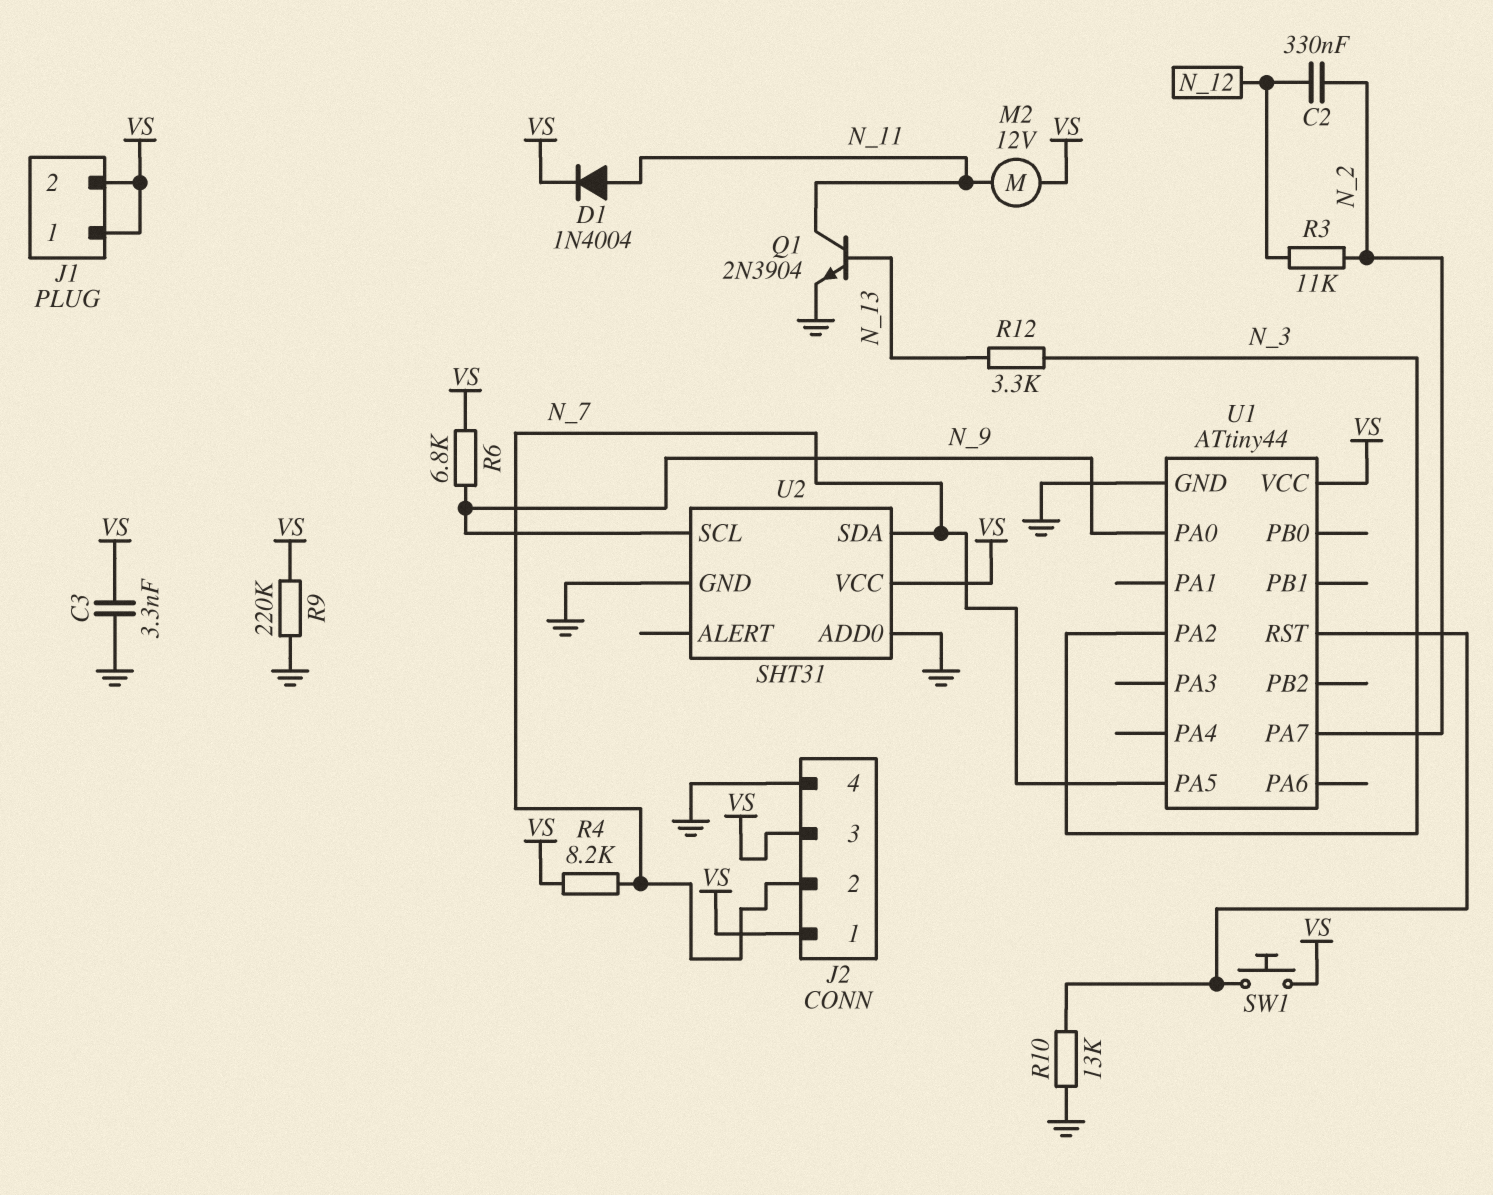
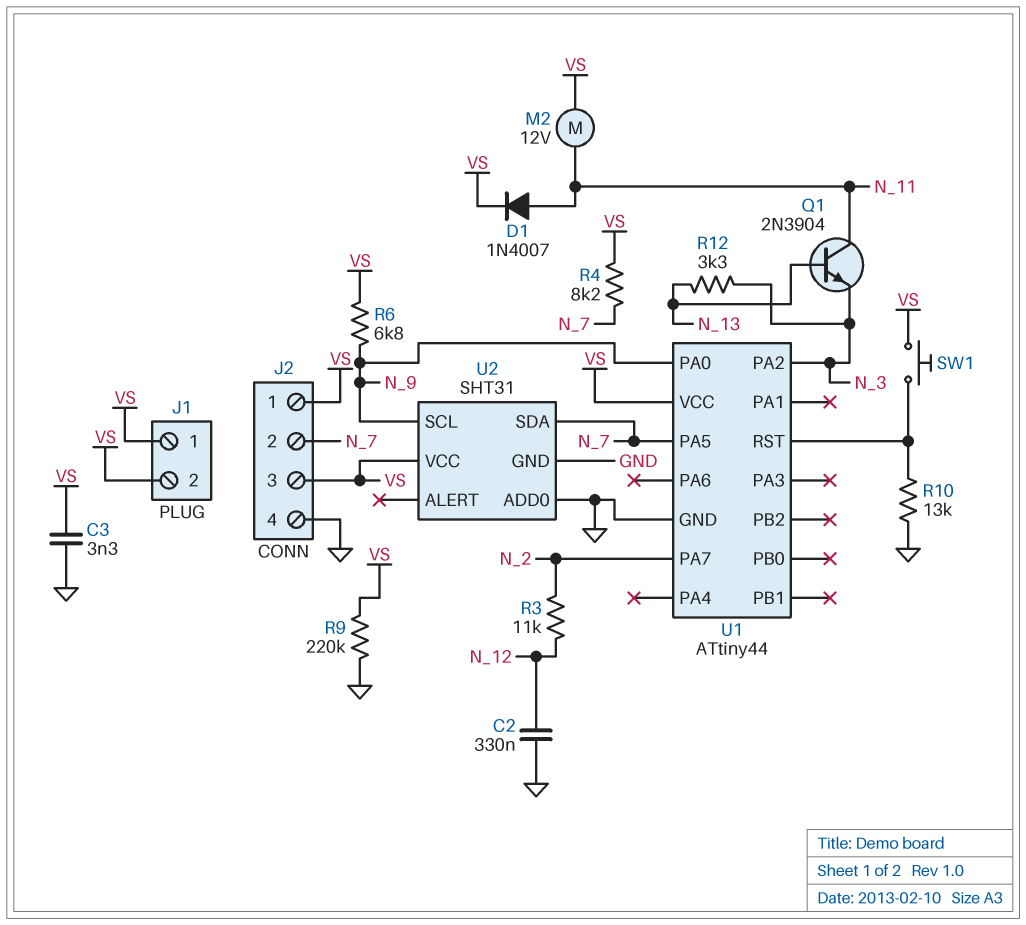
C2: 330nF (N_2, N_12) -> 330nF (GND, N_12)
D1: diode 1N4004 (A N_11, K VS) -> diode 1N4007 (A N_11, K VS)
Q1: NPN 2N3904 (B N_13, C N_11, E GND) -> NPN 2N3904 (B N_13, C N_11, E N_3)

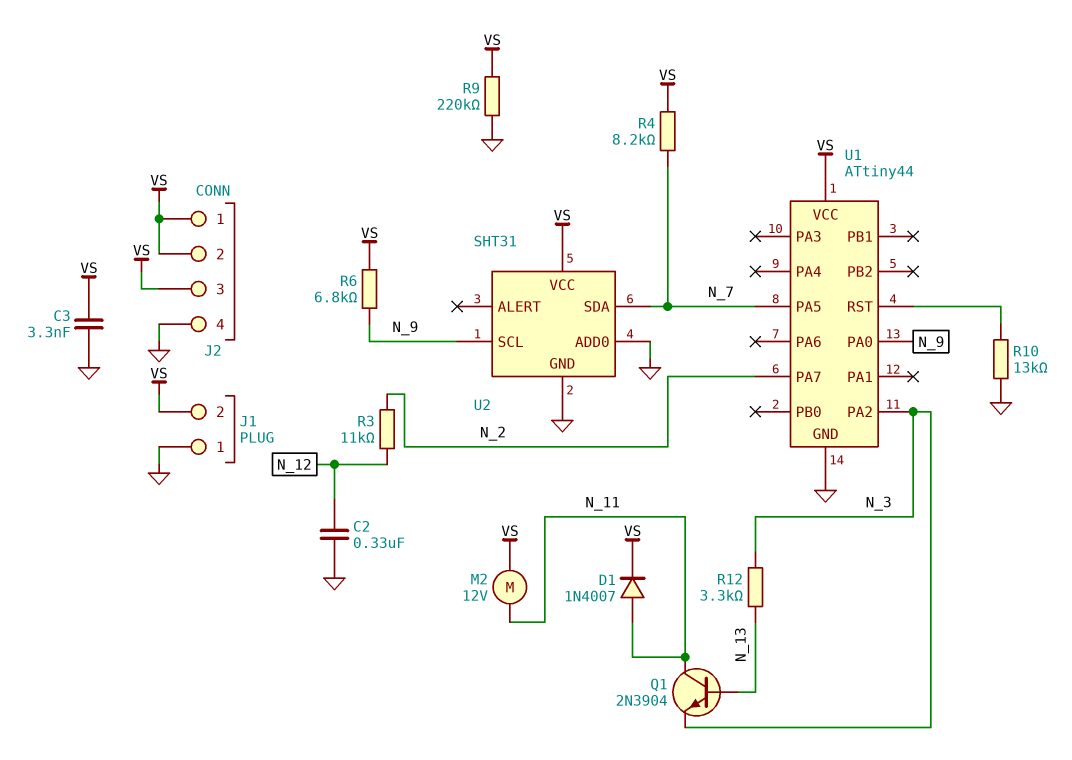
J1 pin 1: VS -> GND
J2 pin 2: N_7 -> VS
SW1: button (U1/RST, VS) -> none

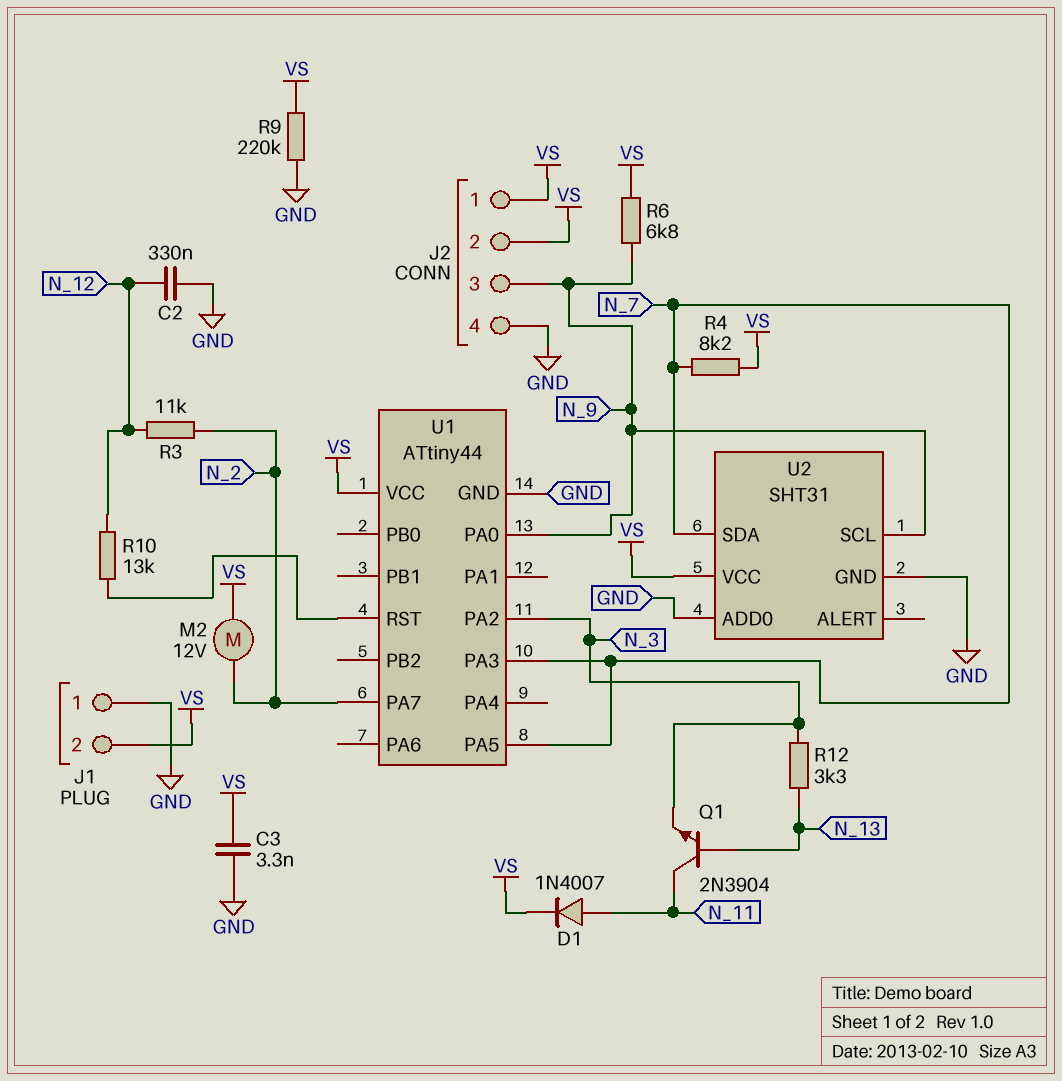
J2 pin 3: VS -> N_9
M2: motor 12V (N_11, VS) -> motor 12V (N_2, VS)
R10: 13k (GND, U1/RST) -> 13k (N_12, U1/RST)
U1 pin PA3: none -> N_7

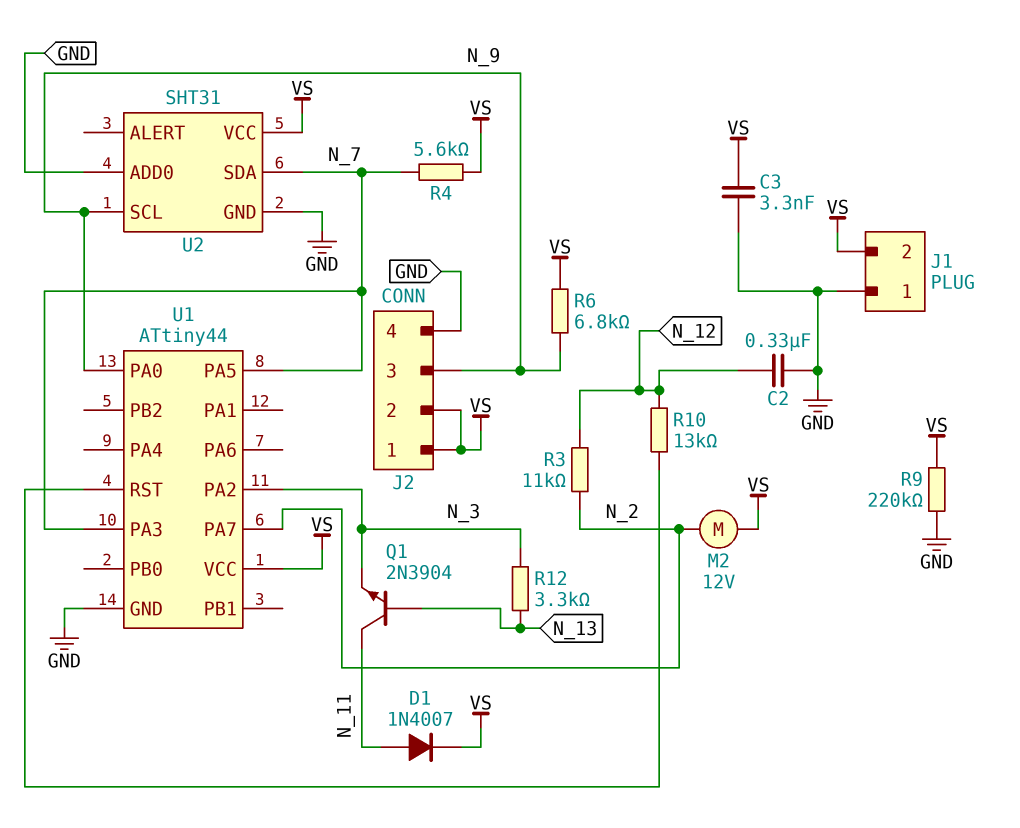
R4: 8.2k (N_7, VS) -> 5.6k (N_7, VS)

